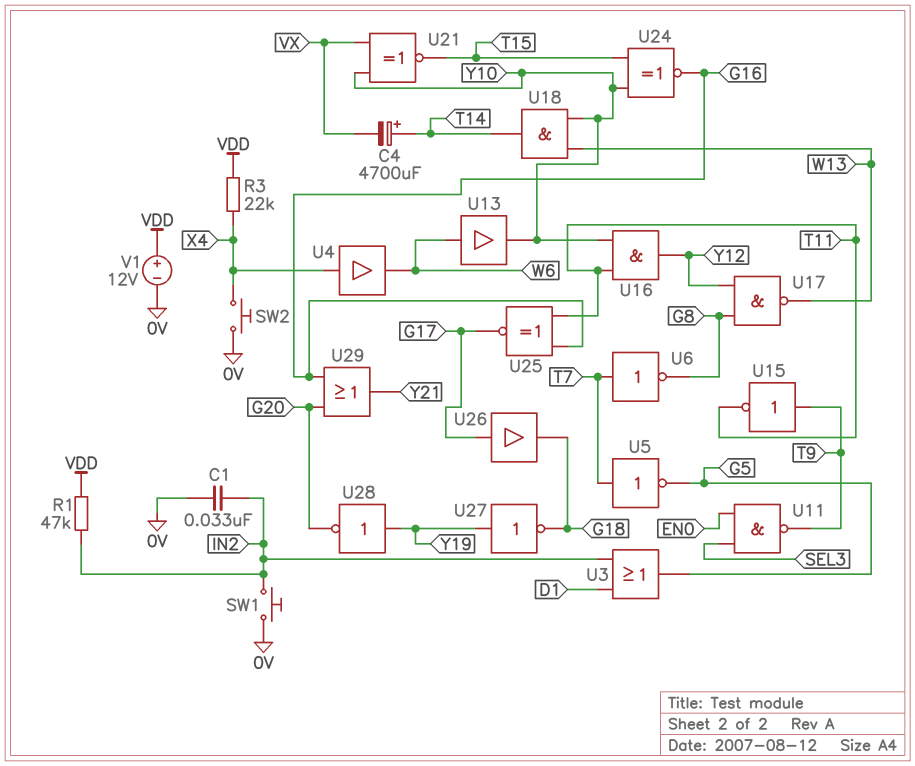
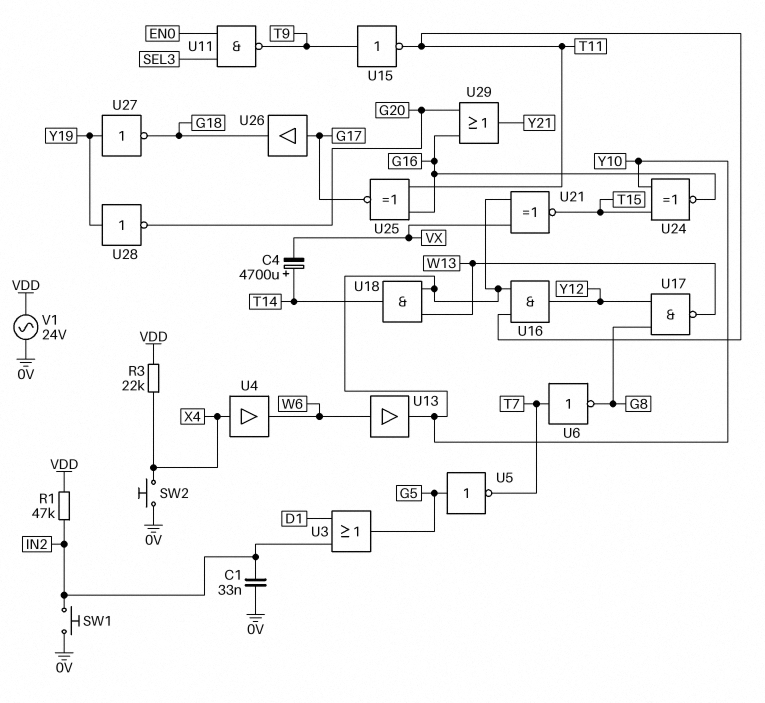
U5: NOT (in T7, out G5) -> NOT (in G5, out T7)
V1: 12V (plus VDD, minus 0V) -> AC 24V (0V, VDD)

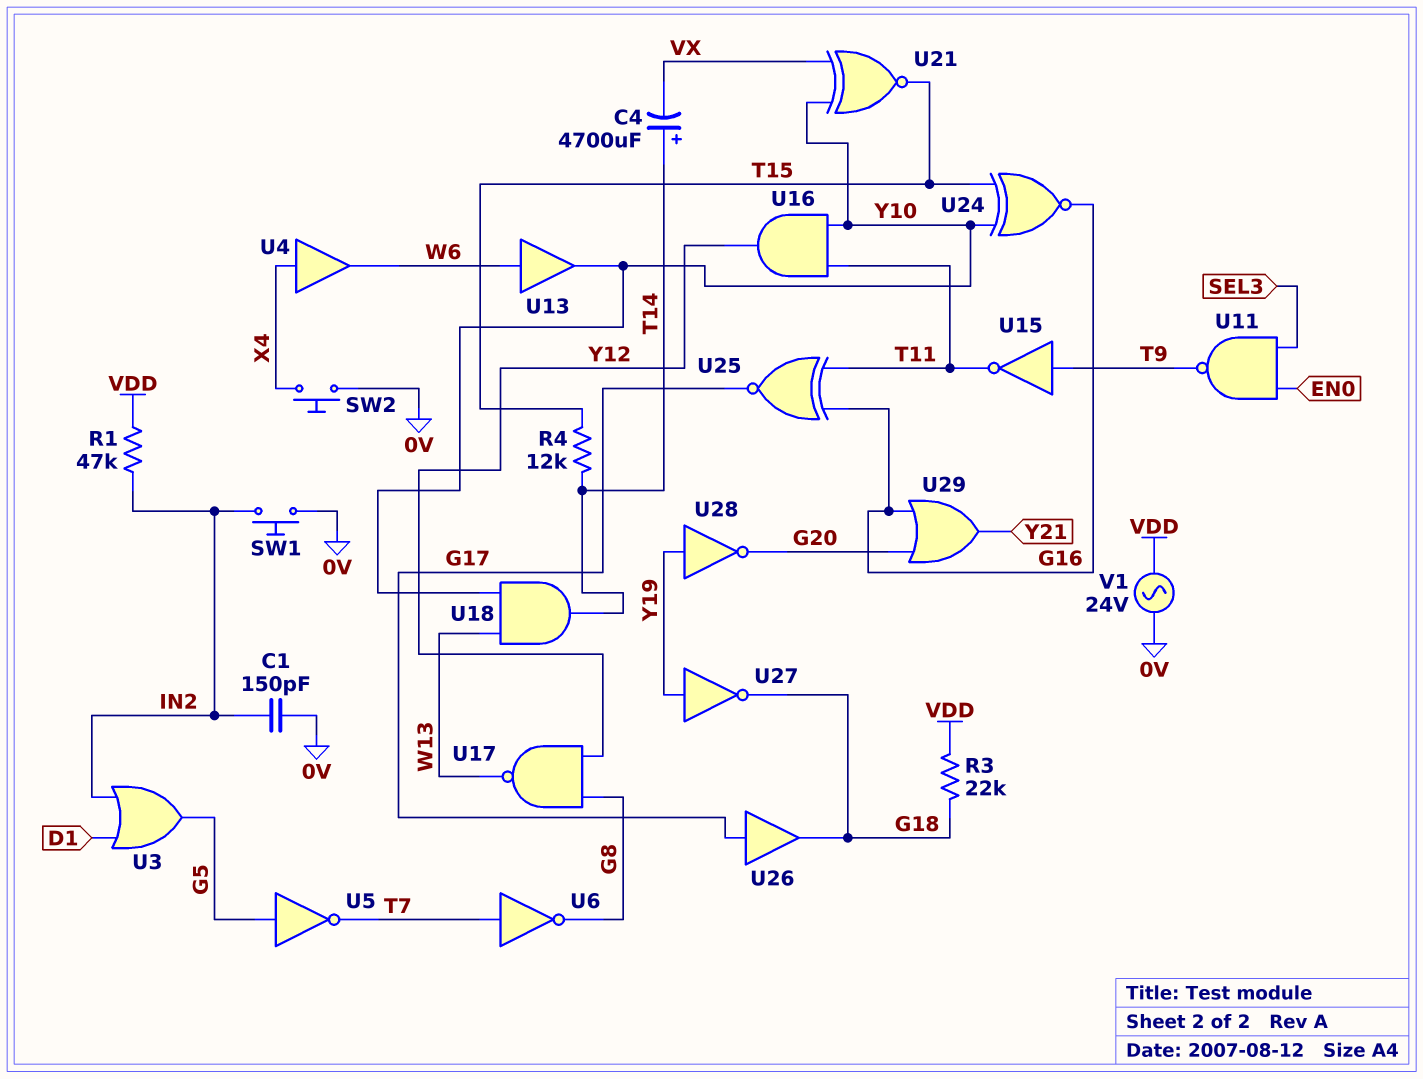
C1: 33nF (0V, IN2) -> 150pF (0V, IN2)
R3: 22k (VDD, X4) -> 22k (G18, VDD)
R4: none -> 12k (T14, T15)

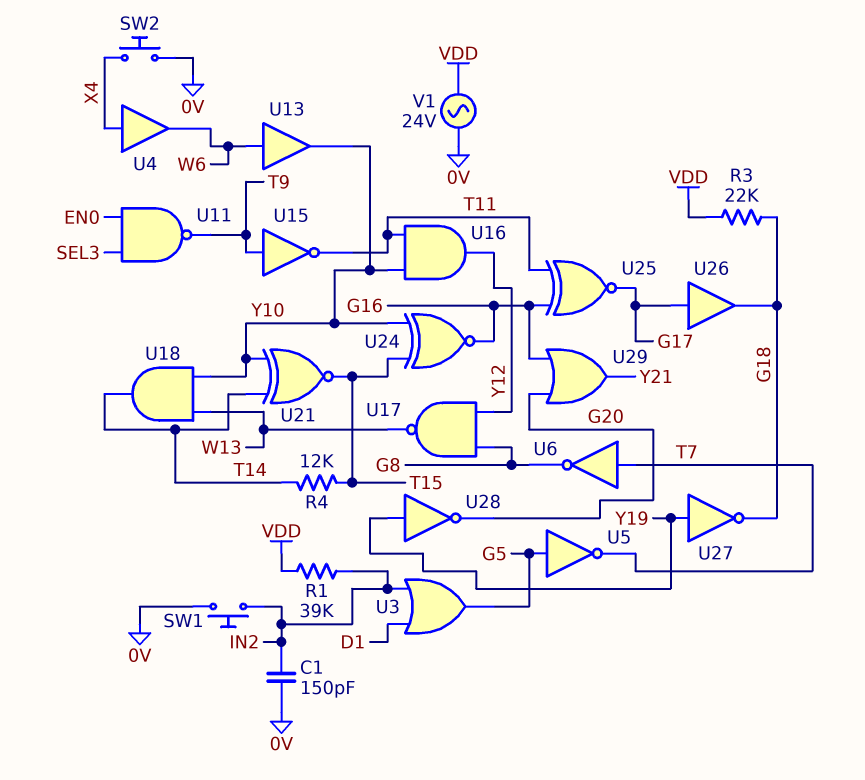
C4: 4700uF (plus T14, minus VX) -> none
R1: 47k (IN2, VDD) -> 39k (IN2, VDD)
U21: XNOR (in VX, in Y10, out T15) -> XNOR (in T14, in Y10, out T15)

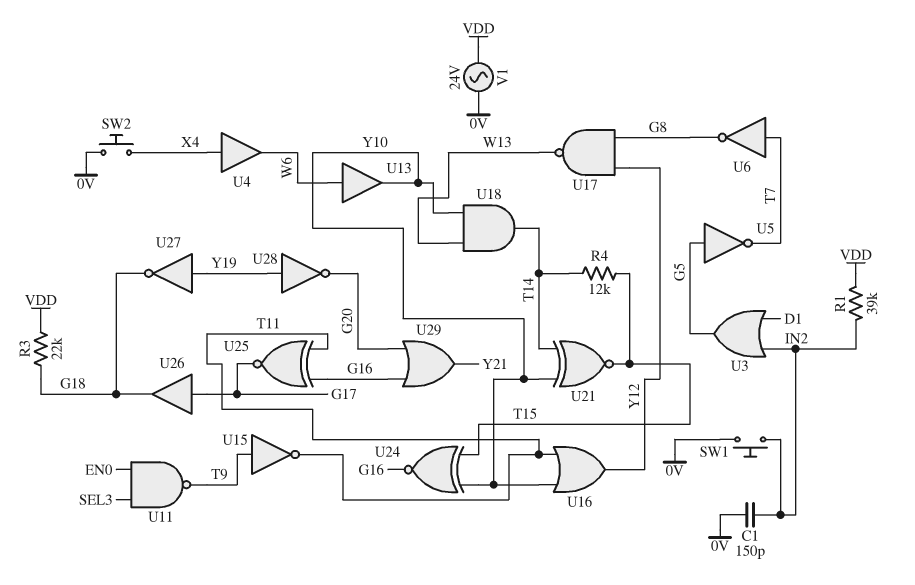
U16: AND (in T11, in Y10, out Y12) -> OR (in T11, in Y10, out Y12)

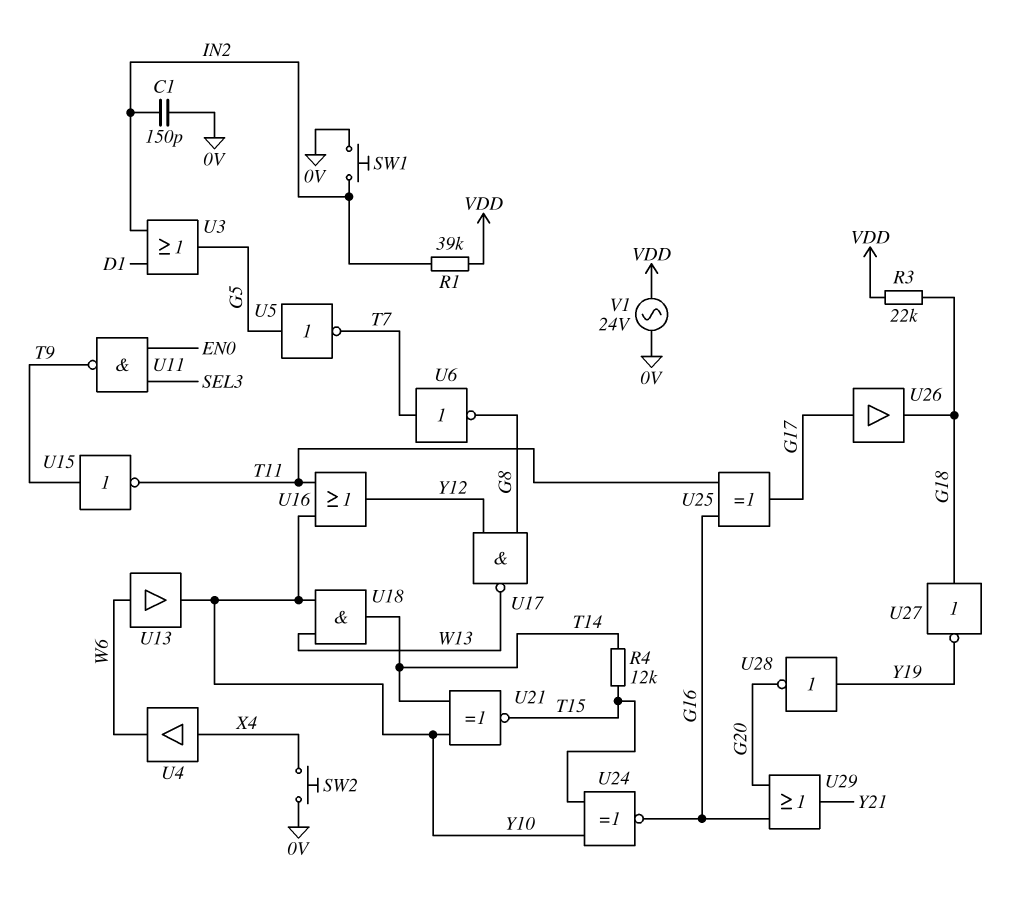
U25: XNOR (in G16, in T11, out G17) -> XOR (in G16, in T11, out G17)
U27: NOT (in Y19, out G18) -> NOT (in G18, out Y19)

